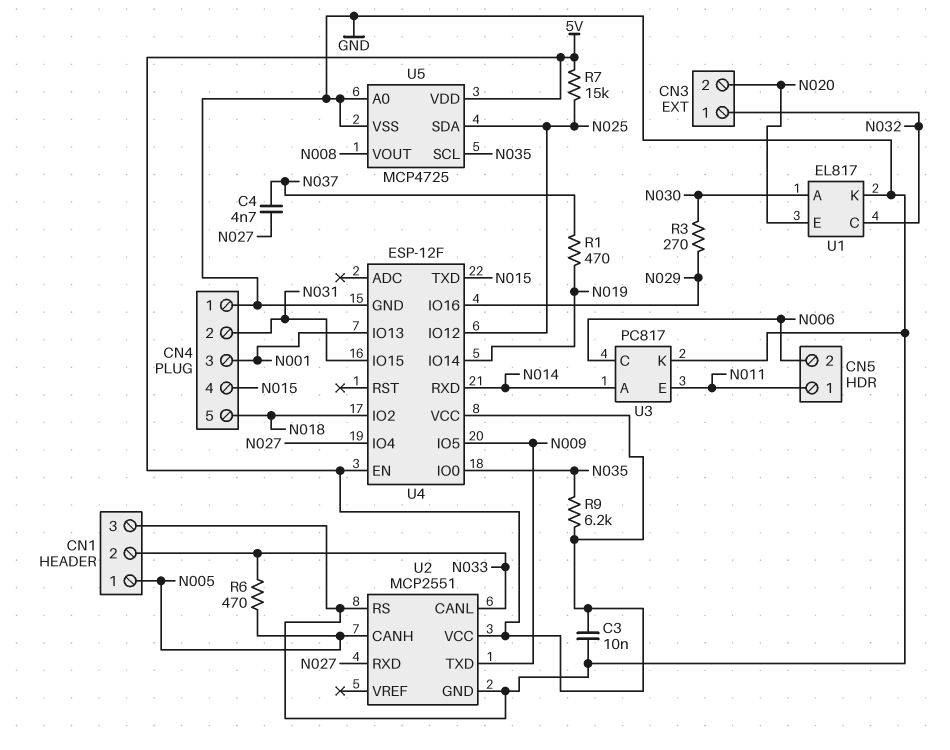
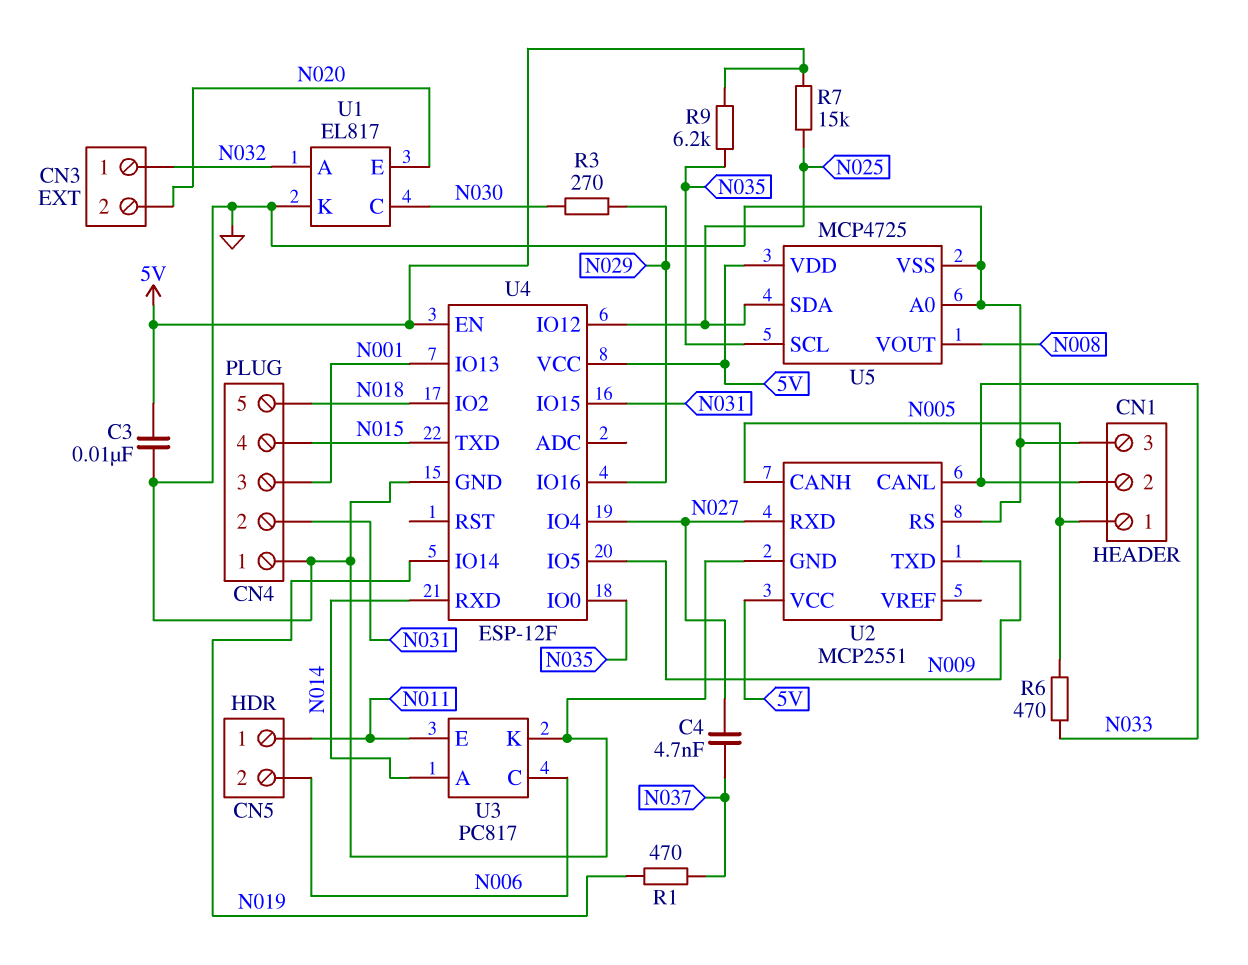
U1 pin A: N030 -> N032
U1 pin C: N032 -> N030

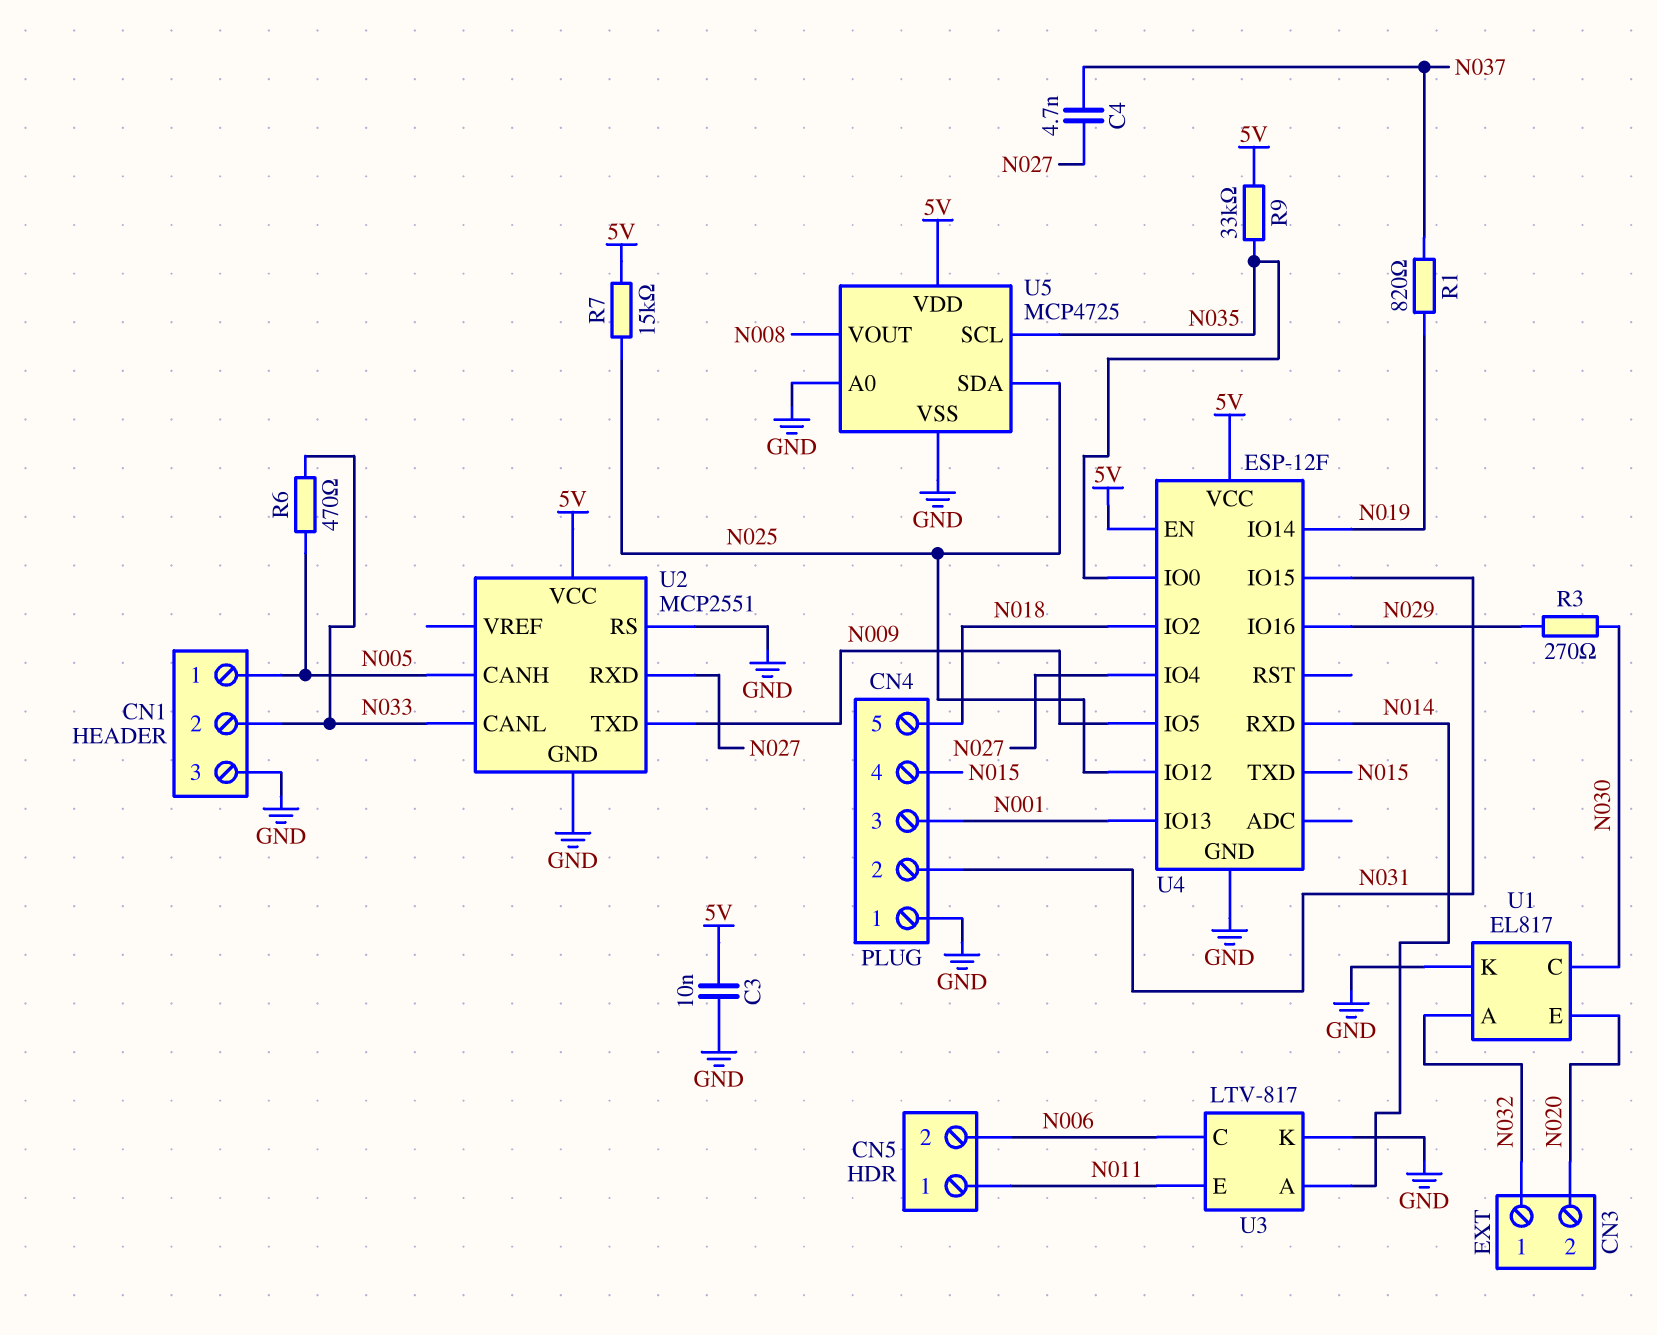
R1: 470 (N019, N037) -> 820 (N019, N037)
R9: 6.2k (5V, N035) -> 33k (5V, N035)
U3: PC817 -> LTV-817

